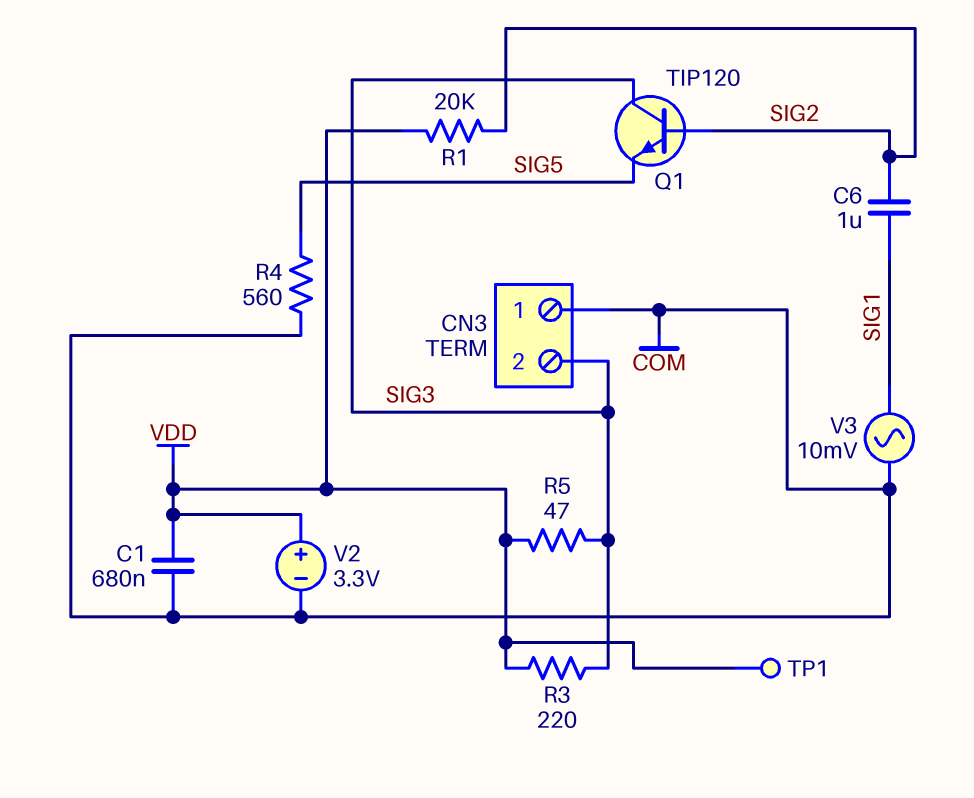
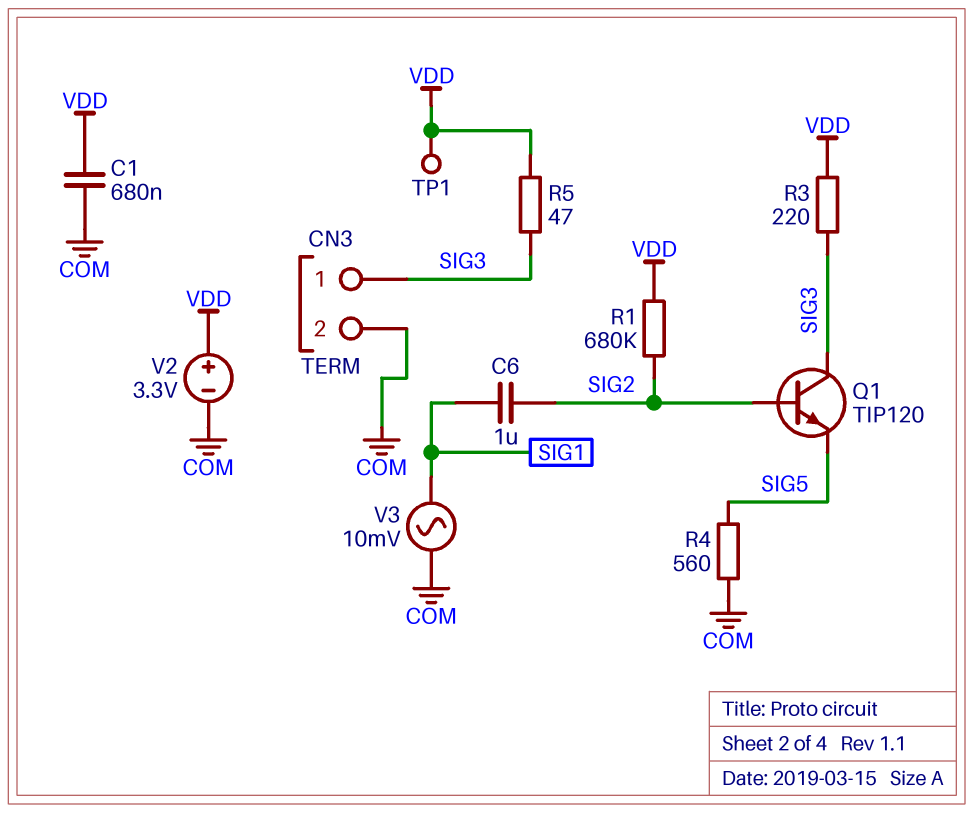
CN3 pin 1: COM -> SIG3
CN3 pin 2: SIG3 -> COM
R1: 20k (SIG2, VDD) -> 680k (SIG2, VDD)

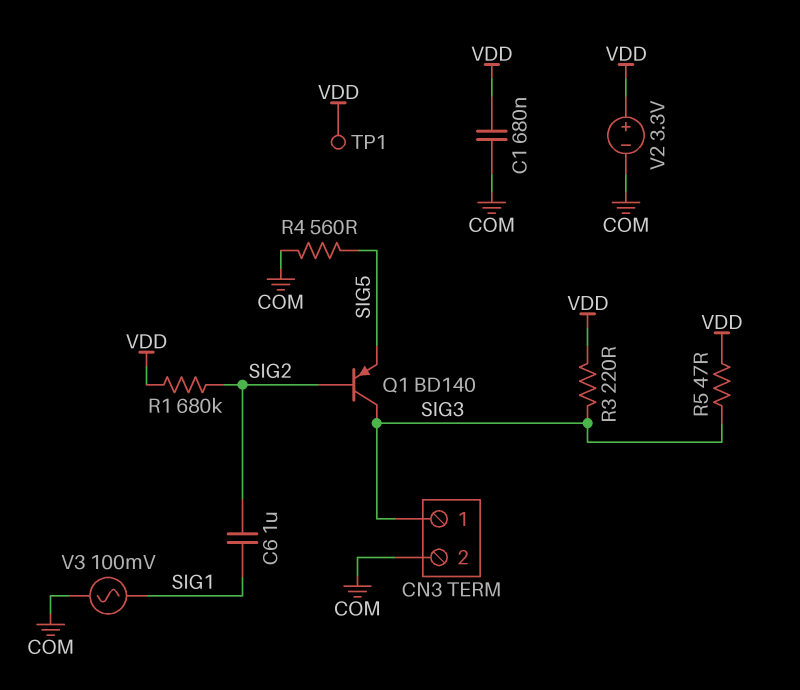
Q1: NPN TIP120 (B SIG2, C SIG3, E SIG5) -> PNP BD140 (B SIG2, C SIG3, E SIG5)
V3: AC 10mV (COM, SIG1) -> AC 100mV (COM, SIG1)

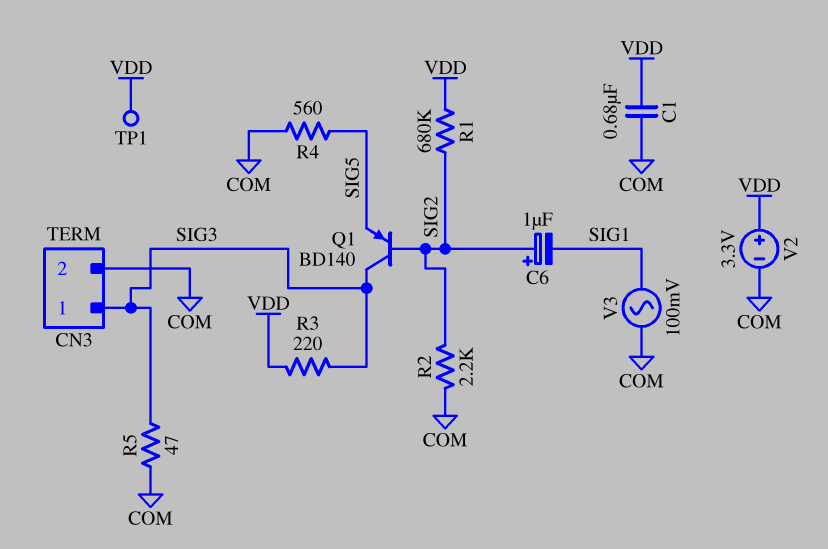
C6: 1uF (SIG1, SIG2) -> 1uF (plus SIG2, minus SIG1)
R2: none -> 2.2k (COM, SIG2)
R5: 47 (SIG3, VDD) -> 47 (COM, SIG3)

